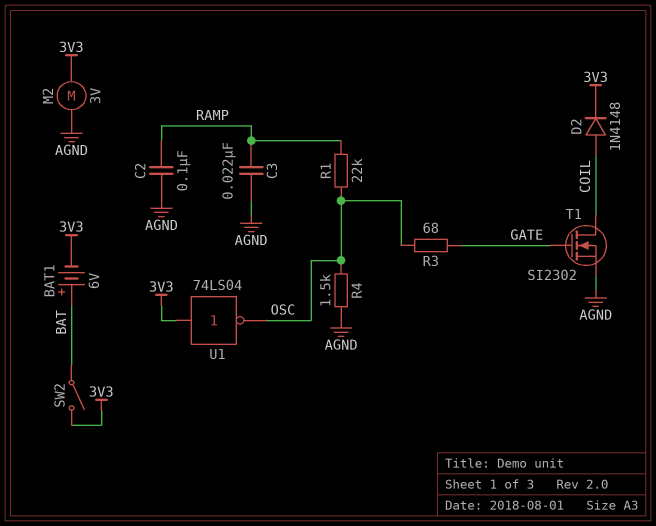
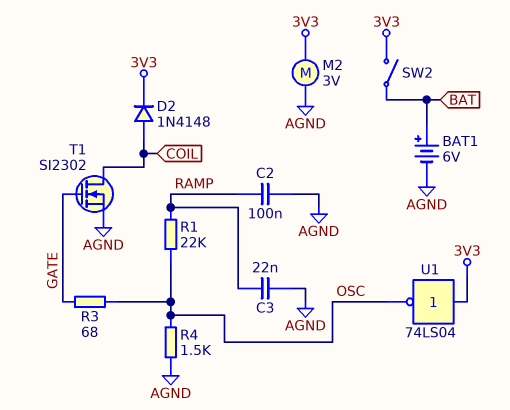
BAT1: 6V (plus BAT, minus 3V3) -> 6V (plus BAT, minus AGND)

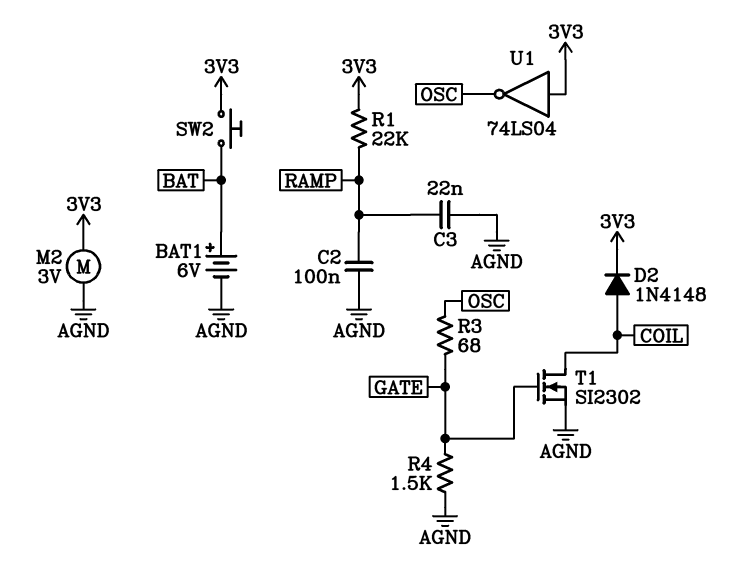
R1: 22k (OSC, RAMP) -> 22k (3V3, RAMP)
R4: 1.5k (AGND, OSC) -> 1.5k (AGND, GATE)
SW2: switch (3V3, BAT) -> button (3V3, BAT)

